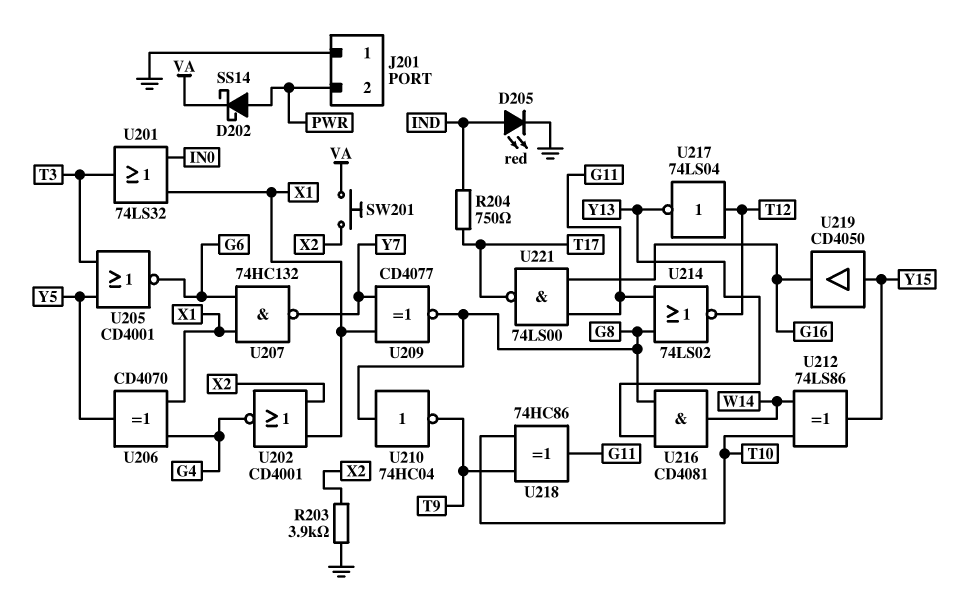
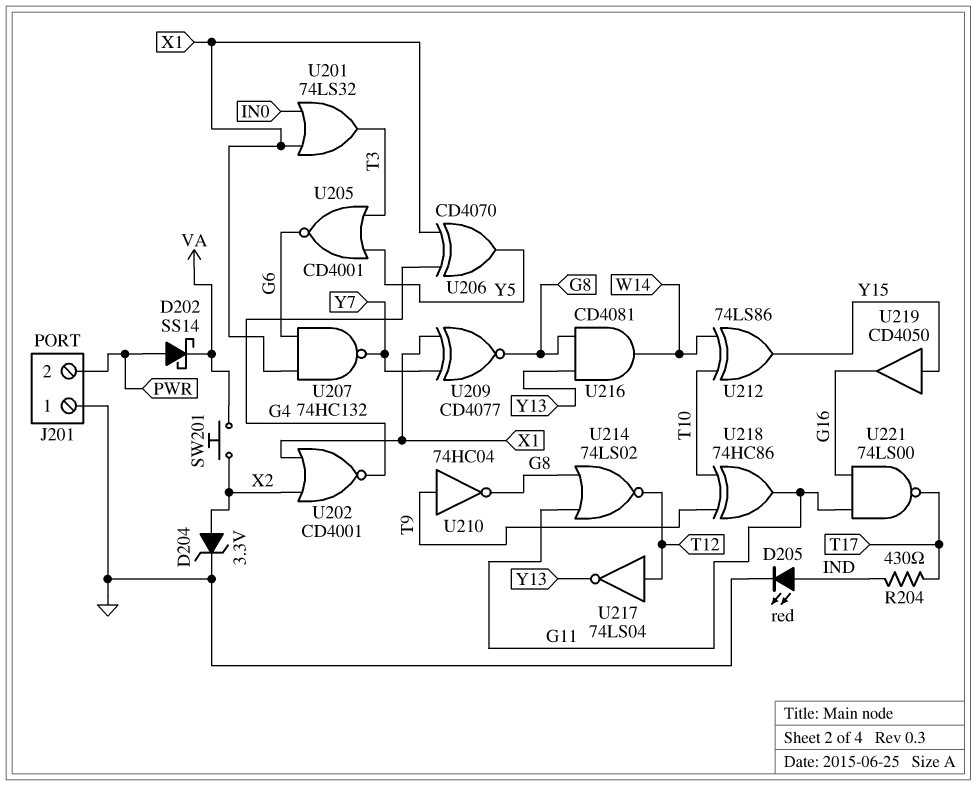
D204: none -> zener 3.3V (A X2, K GND)
R203: 3.9k (GND, X2) -> none
R204: 750 (IND, T17) -> 430 (IND, T17)
U210: NOT 74HC04 (in G8, out T9) -> NOT 74HC04 (in T9, out G8)

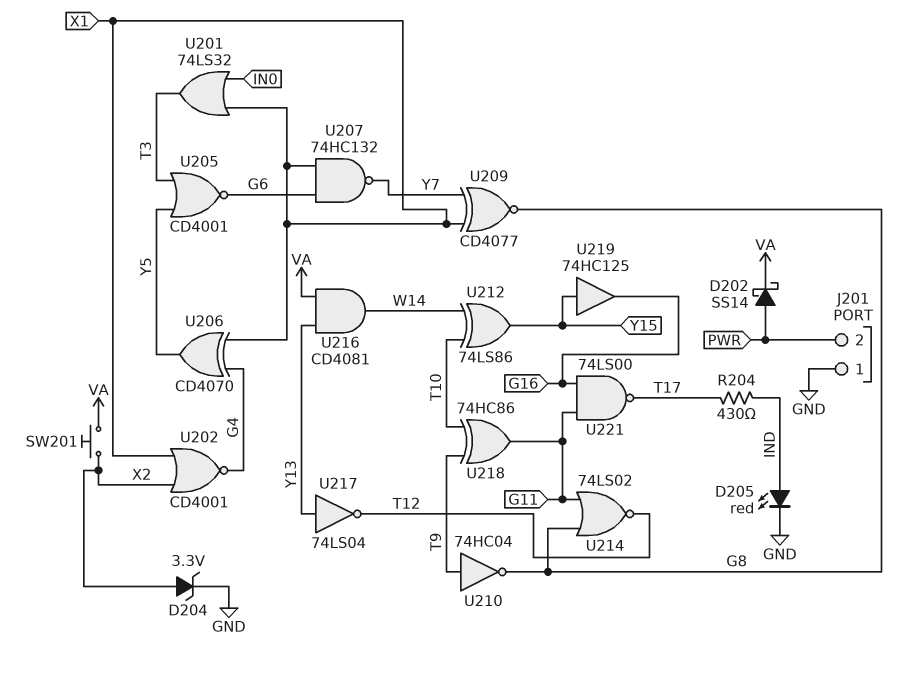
U216: AND CD4081 (in G8, in Y13, out W14) -> AND CD4081 (in VA, in Y13, out W14)
U217: NOT 74LS04 (in T12, out Y13) -> NOT 74LS04 (in Y13, out T12)
U219: buffer CD4050 (in Y15, out G16) -> buffer 74HC125 (in Y15, out G16)

